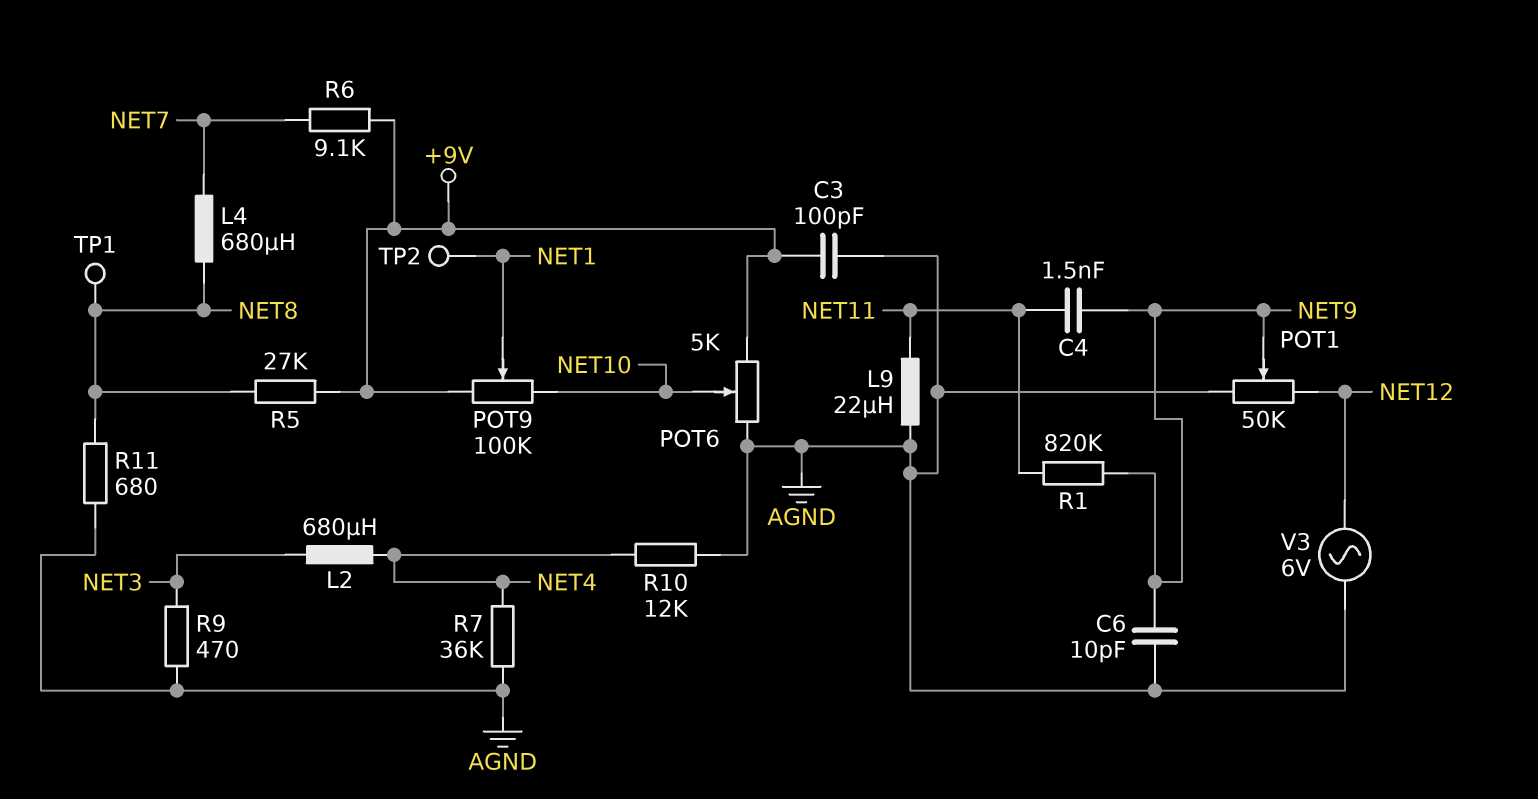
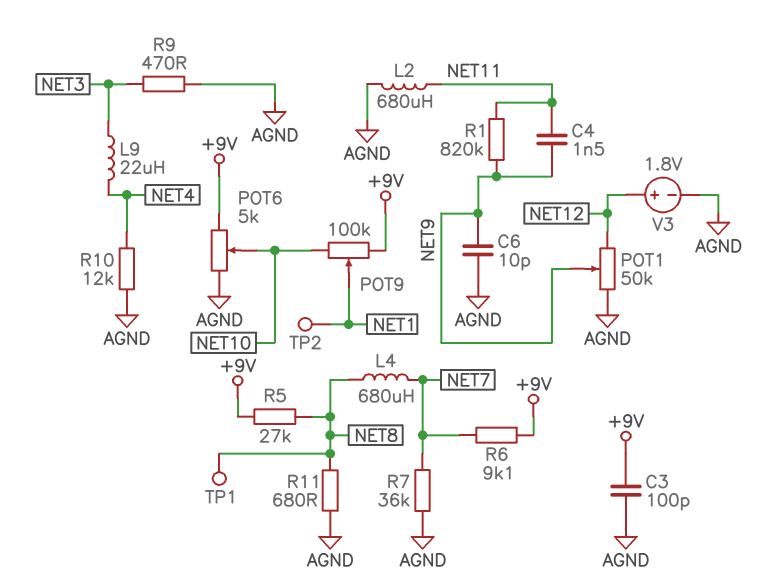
L2: 680uH (NET3, NET4) -> 680uH (AGND, NET11)
L9: 22uH (AGND, NET11) -> 22uH (NET3, NET4)
R7: 36k (AGND, NET4) -> 36k (AGND, NET7)
V3: AC 6V (AGND, NET12) -> 1.8V (plus NET12, minus AGND)

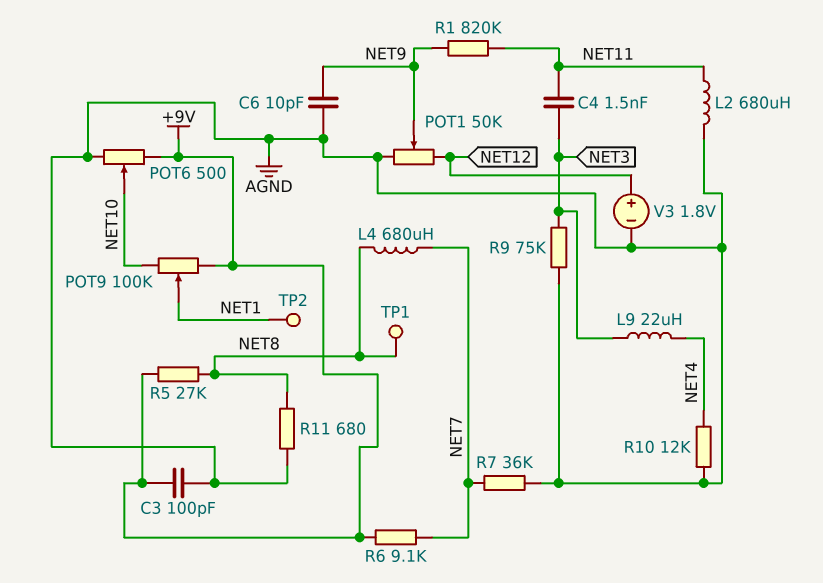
C4: 1.5nF (NET9, NET11) -> 1.5nF (NET3, NET11)
POT6: 5k (+9V, AGND, wiper NET10) -> 500 (+9V, AGND, wiper NET10)
R9: 470 (AGND, NET3) -> 75k (AGND, NET3)

